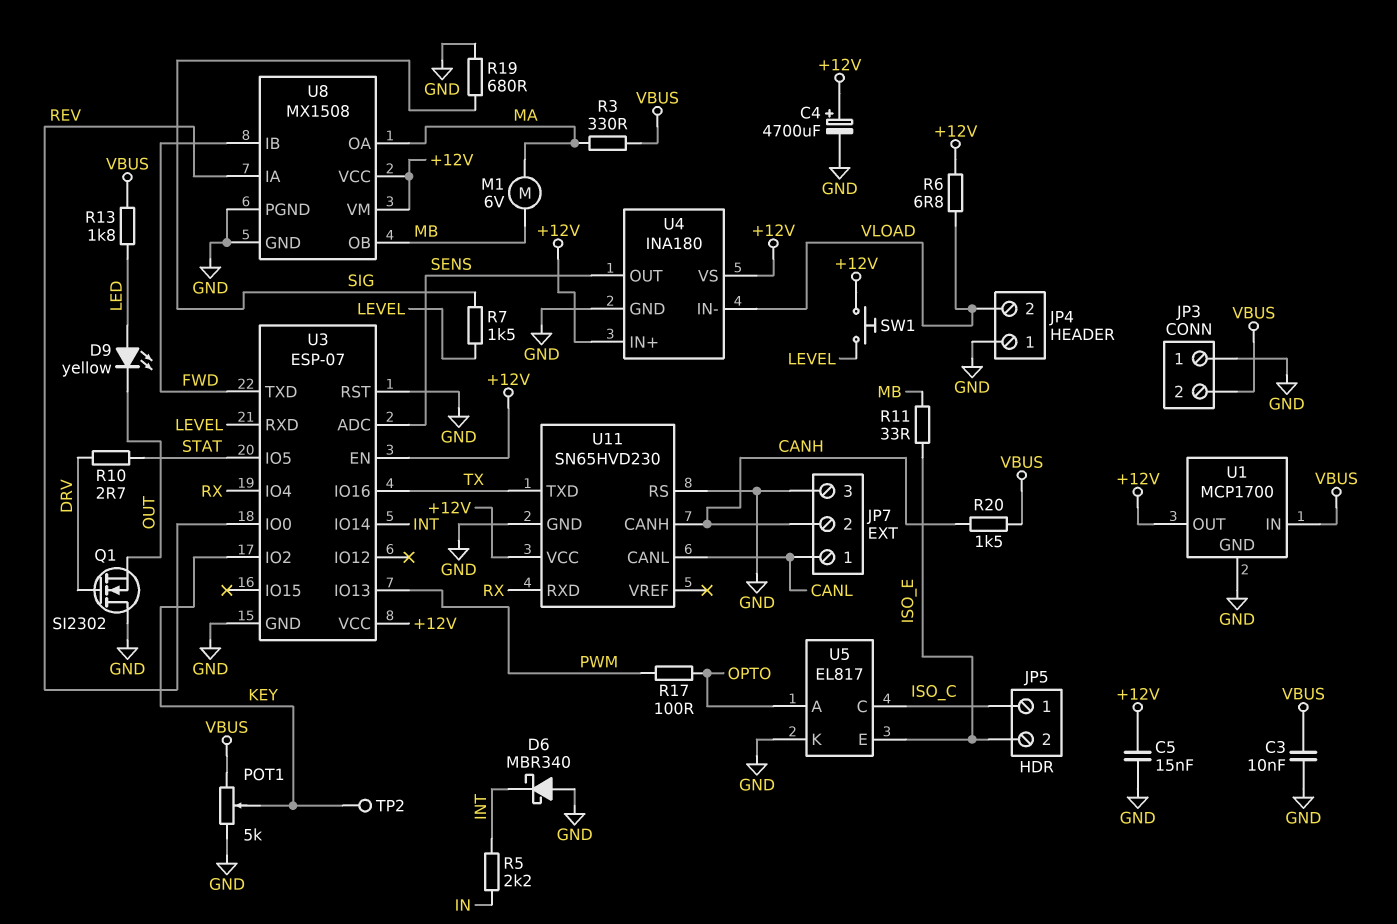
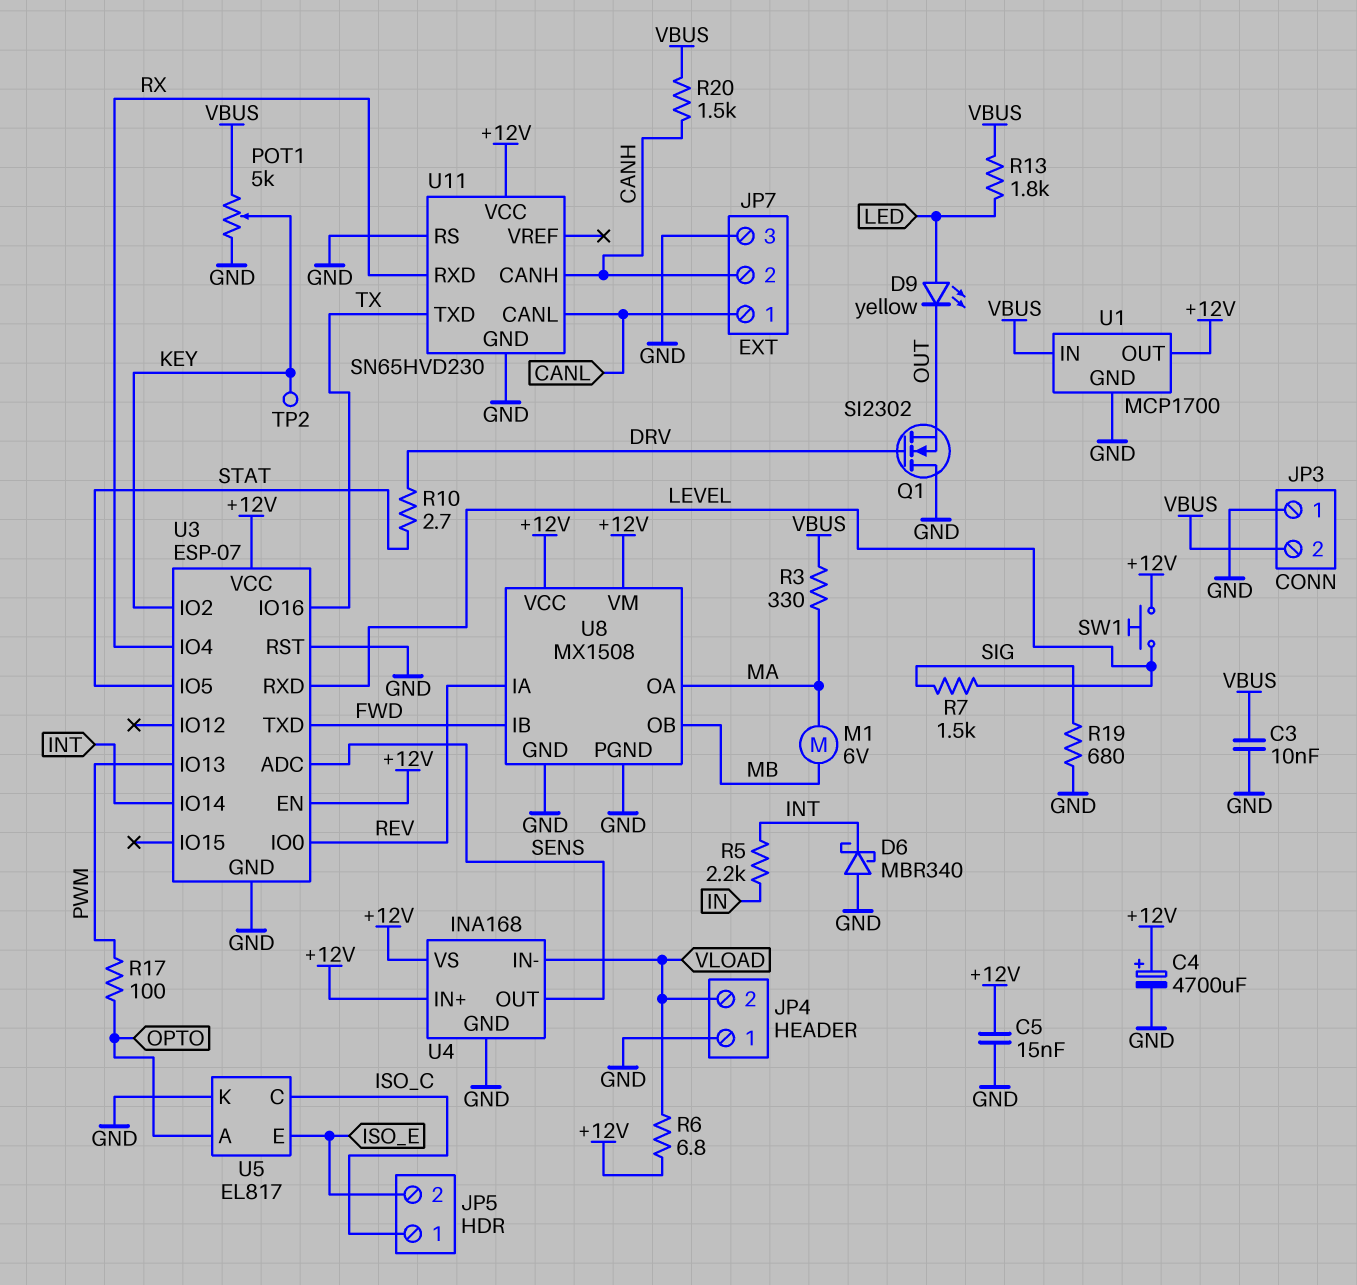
R11: 33 (ISO_E, MB) -> none
U4: INA180 -> INA168

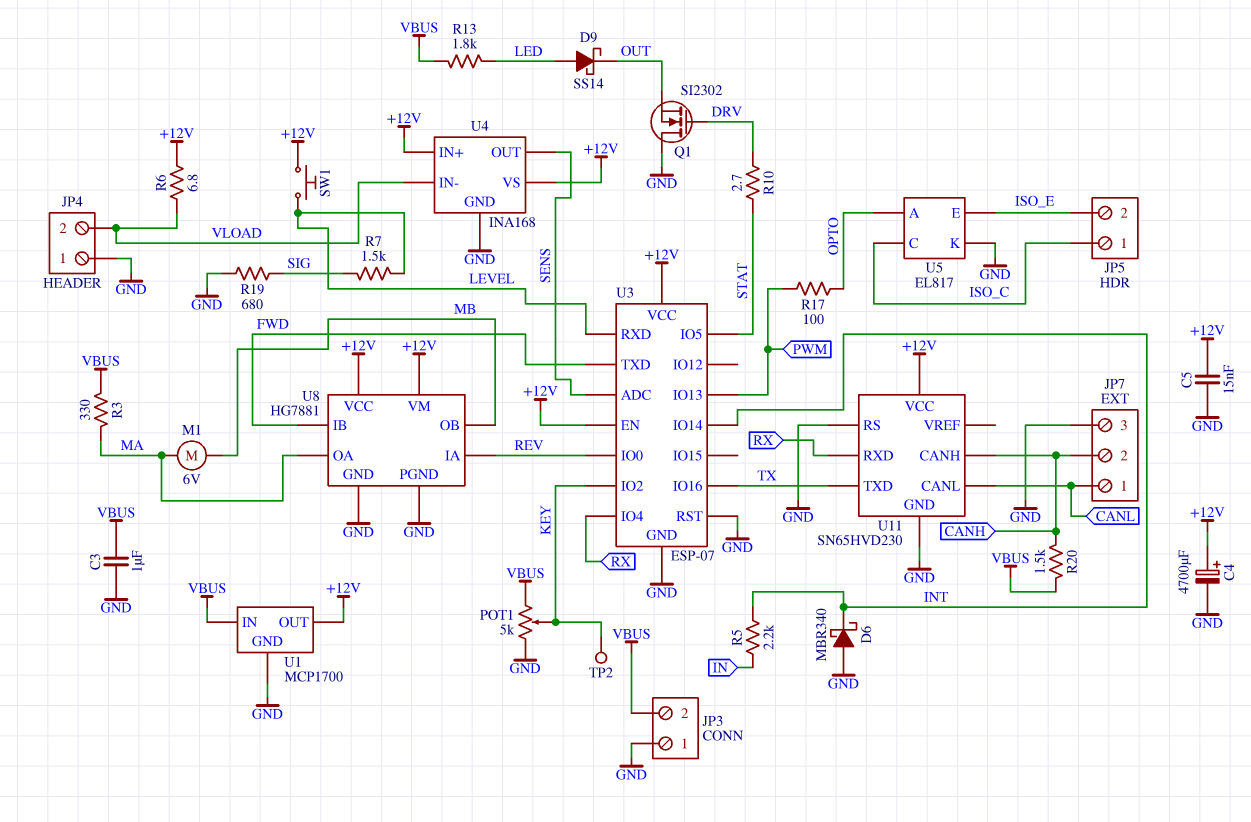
C3: 10nF (GND, VBUS) -> 1uF (GND, VBUS)
D9: LED yellow (A LED, K OUT) -> schottky SS14 (A LED, K OUT)
U8: MX1508 -> HG7881

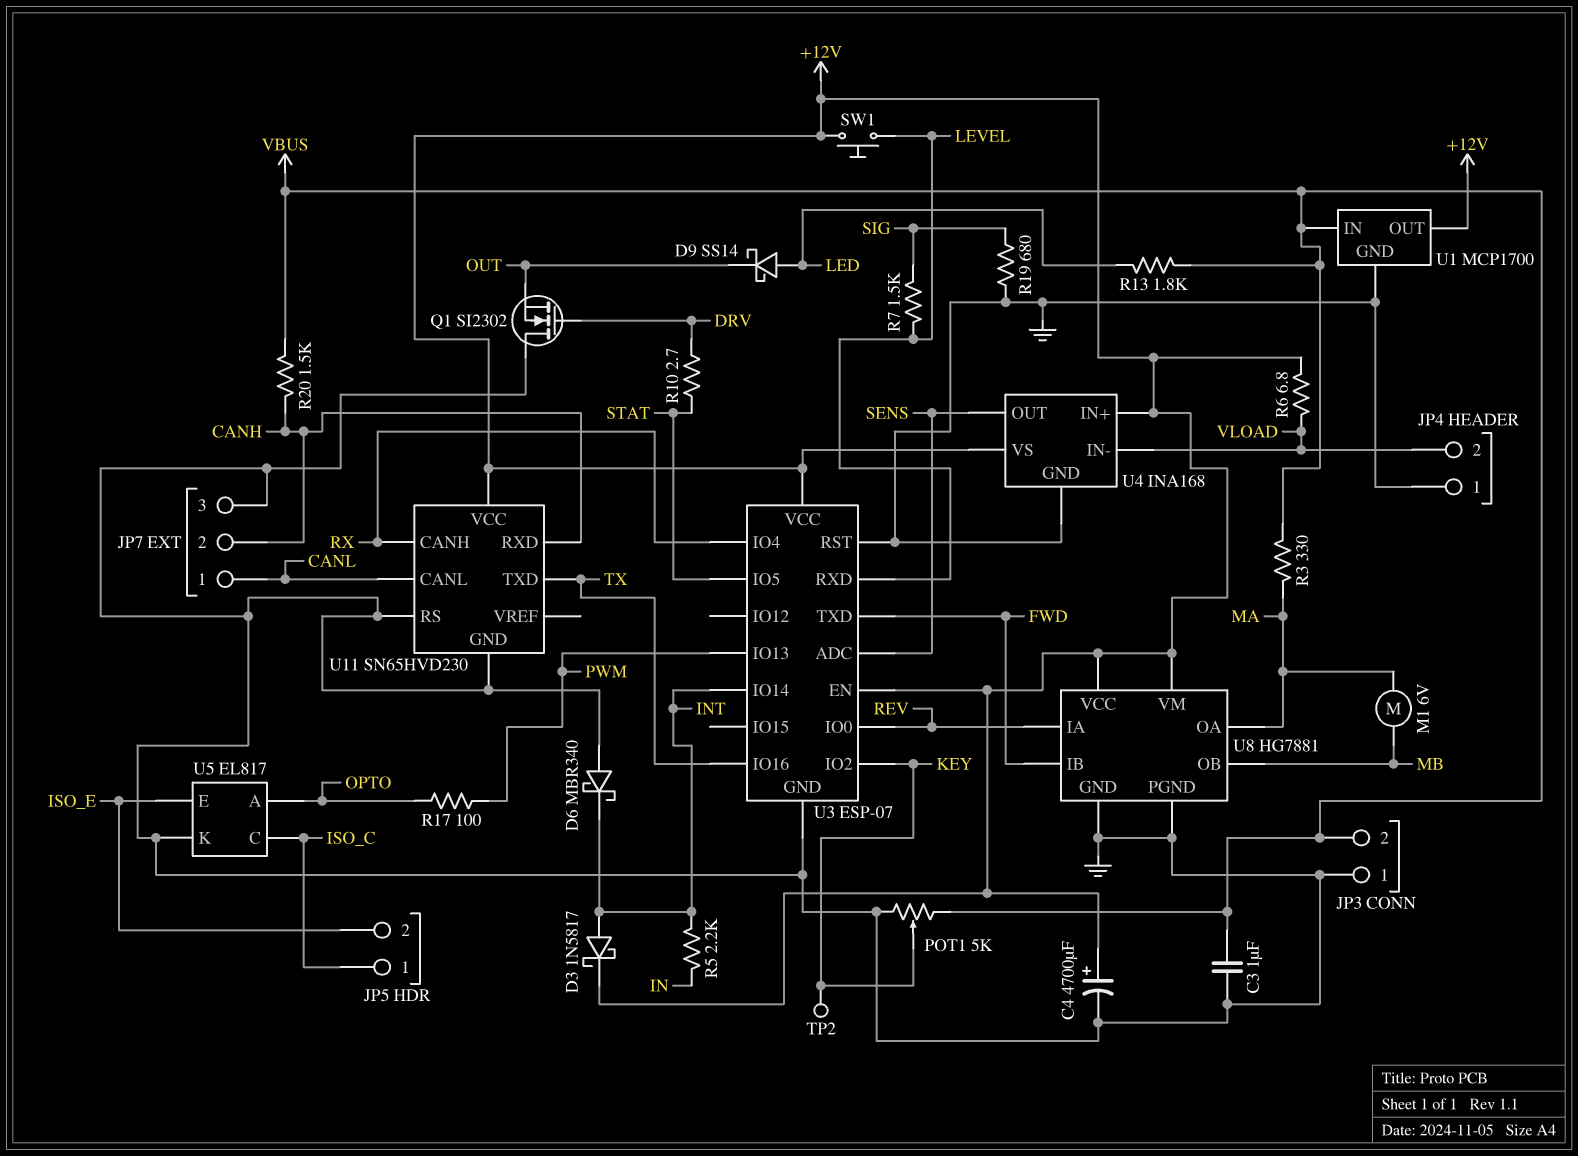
C5: 15nF (+12V, GND) -> none
D3: none -> schottky 1N5817 (A INT, K +12V)
U11 pin CANH: CANH -> RX
U11 pin RXD: RX -> CANH

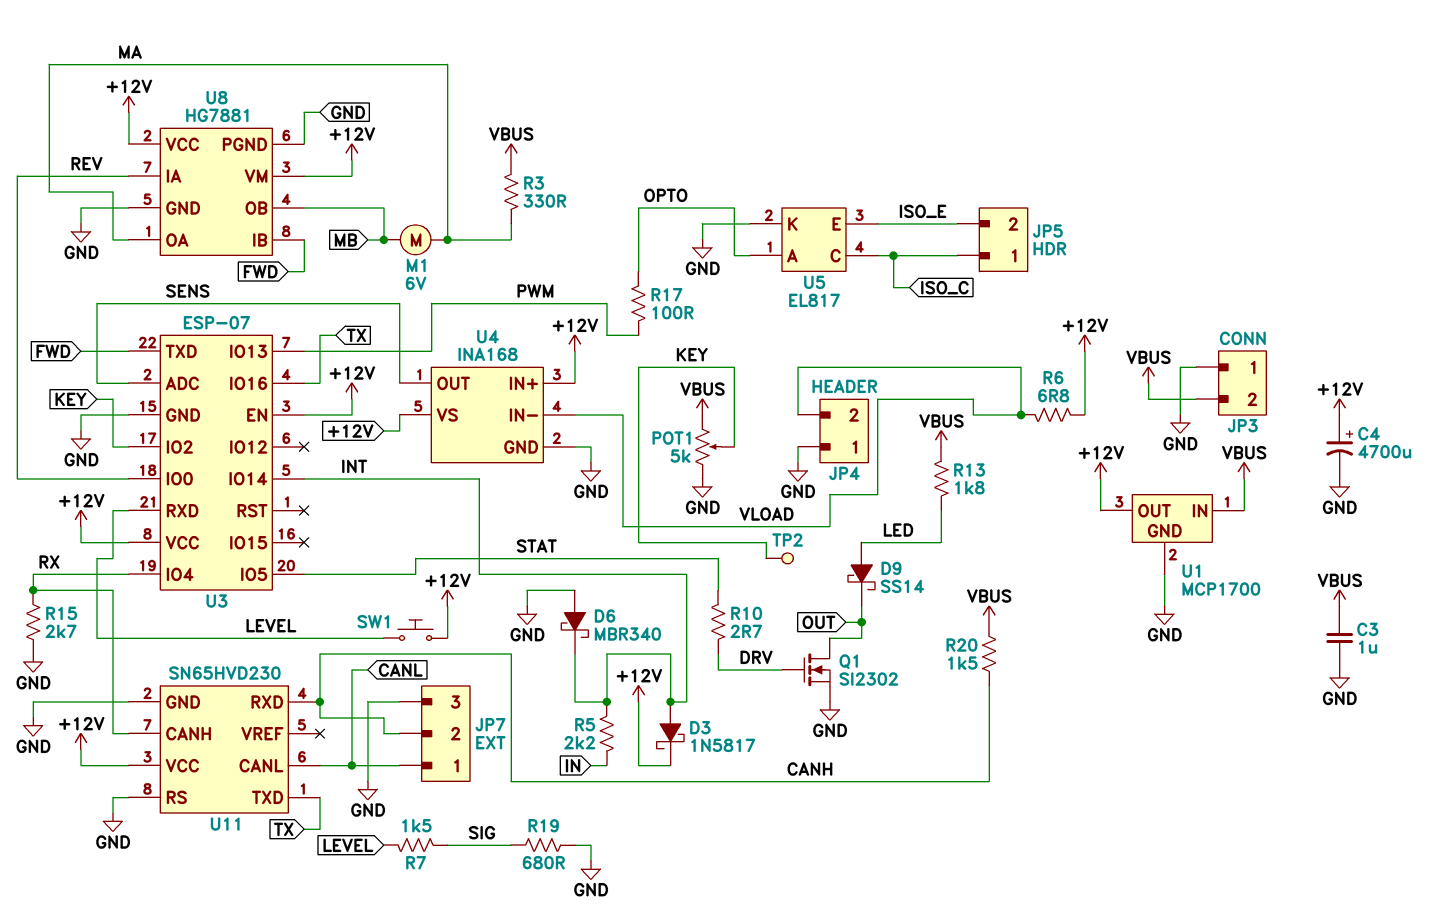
Q1: NMOS SI2302 (G DRV, D GND, S OUT) -> NMOS SI2302 (G DRV, D OUT, S GND)
R15: none -> 2.7k (GND, RX)
U3 pin RST: GND -> none

